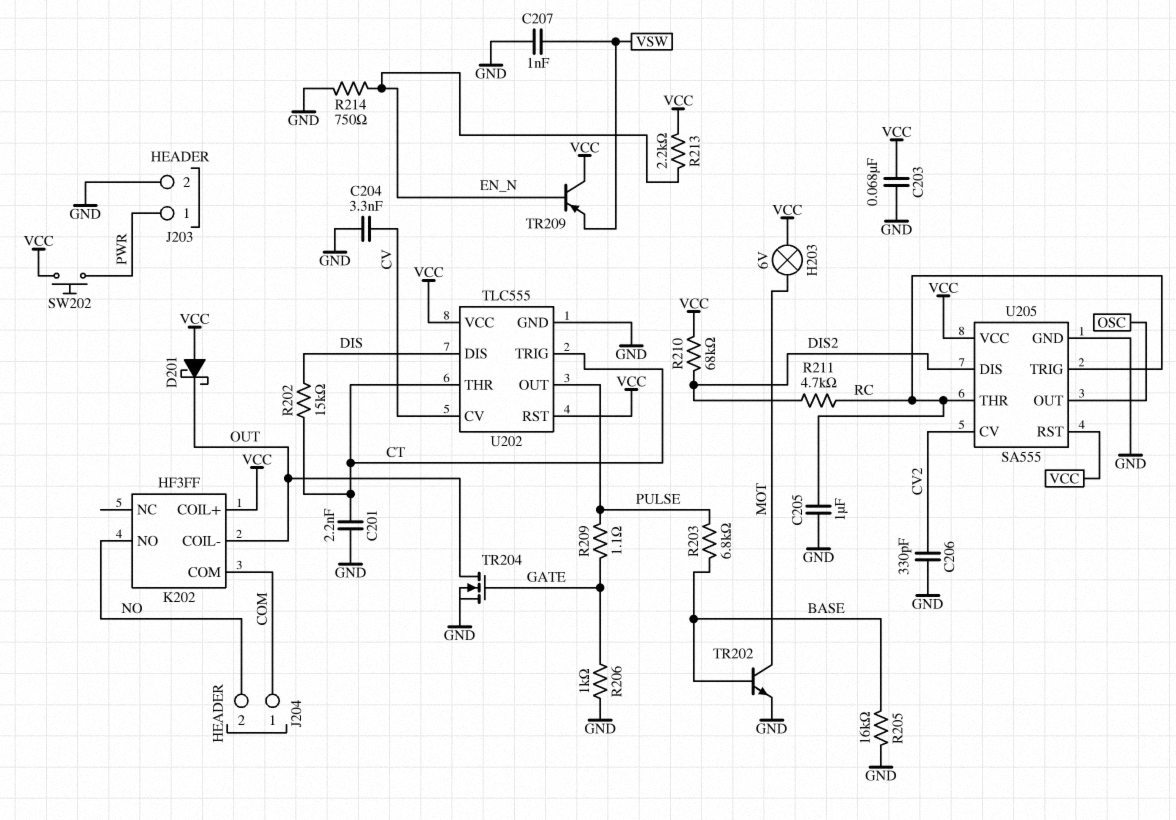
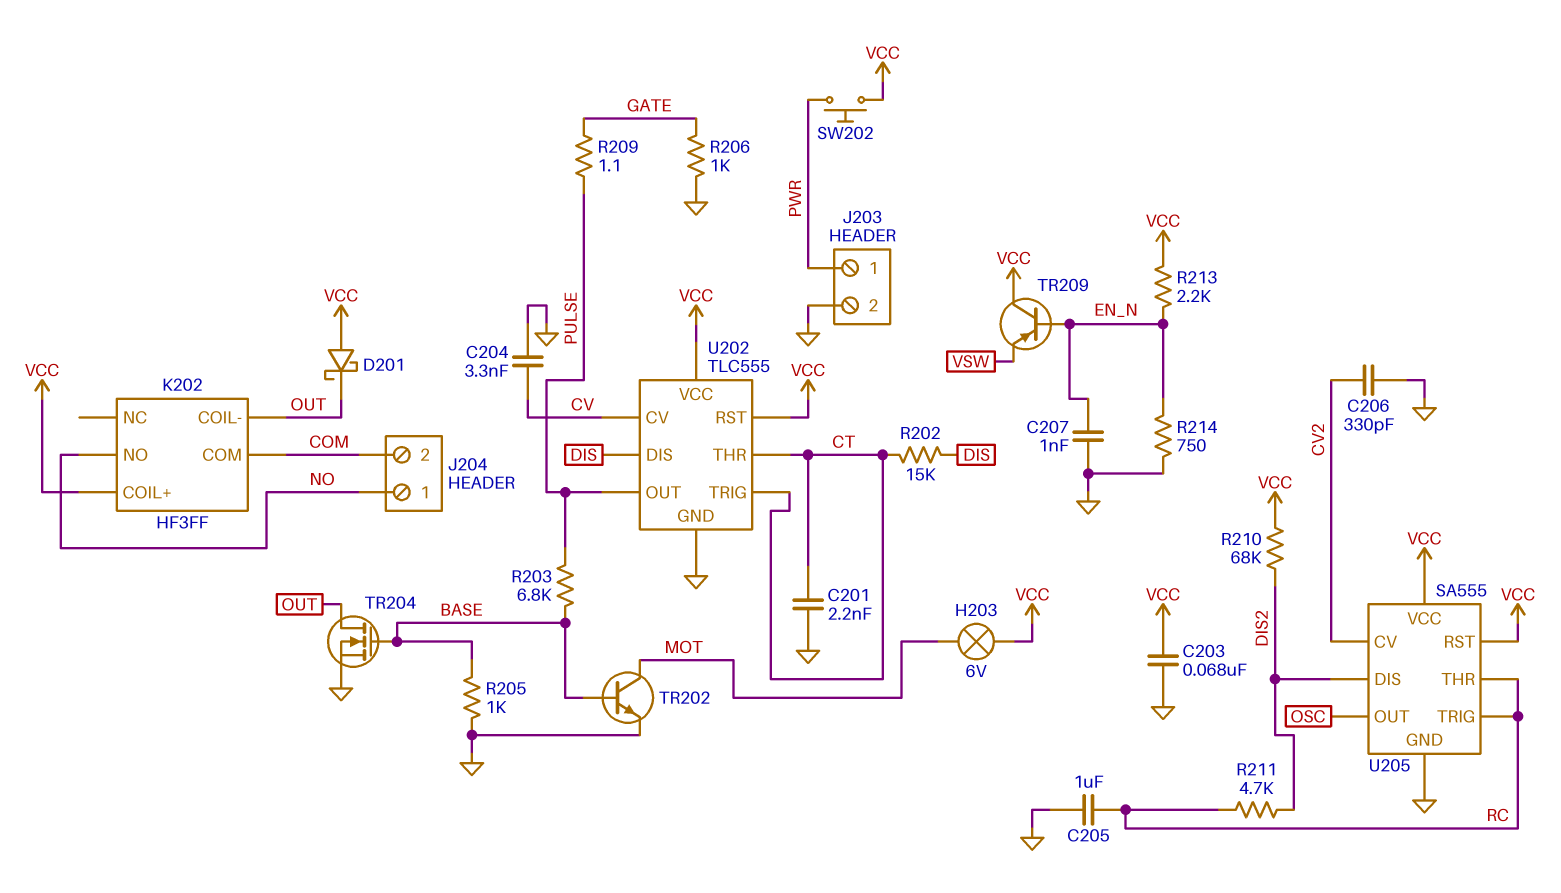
C207: 1nF (GND, VSW) -> 1nF (EN_N, GND)
J204 pin 1: COM -> NO
J204 pin 2: NO -> COM
R205: 16k (BASE, GND) -> 1k (BASE, GND)
TR204: NMOS (G GATE, D OUT, S GND) -> NMOS (G BASE, D OUT, S GND)

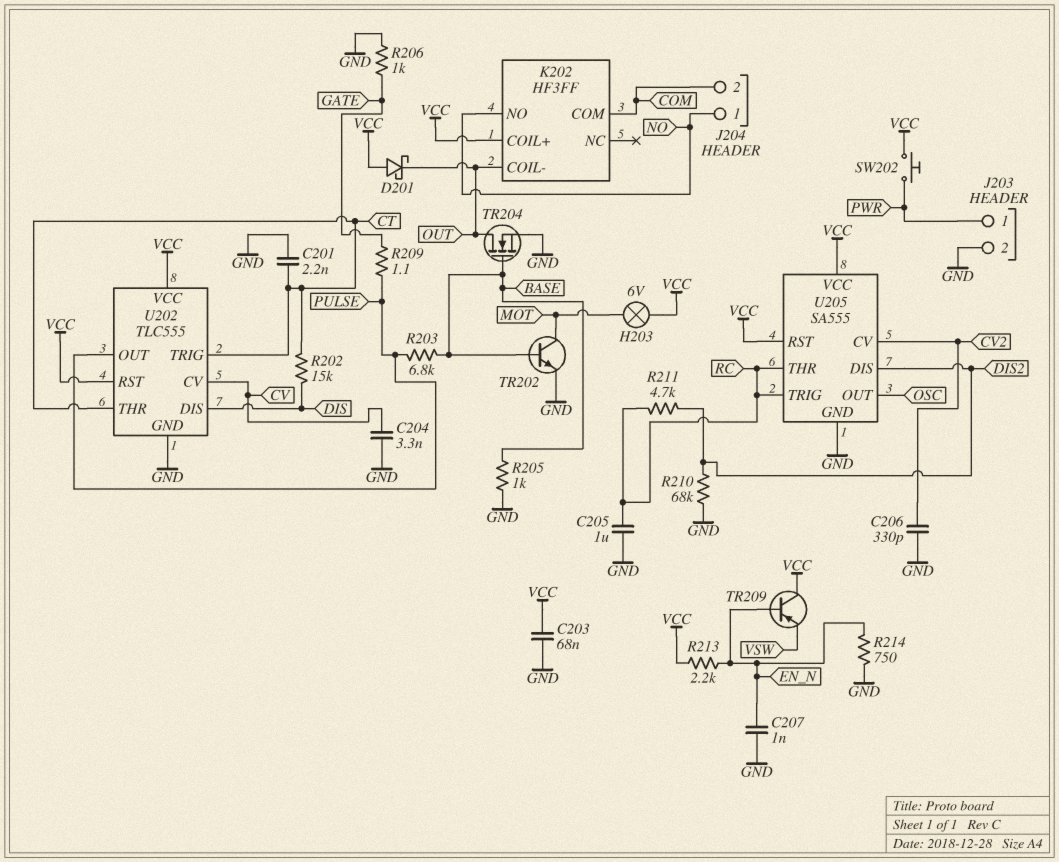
R210: 68k (DIS2, VCC) -> 68k (DIS2, GND)

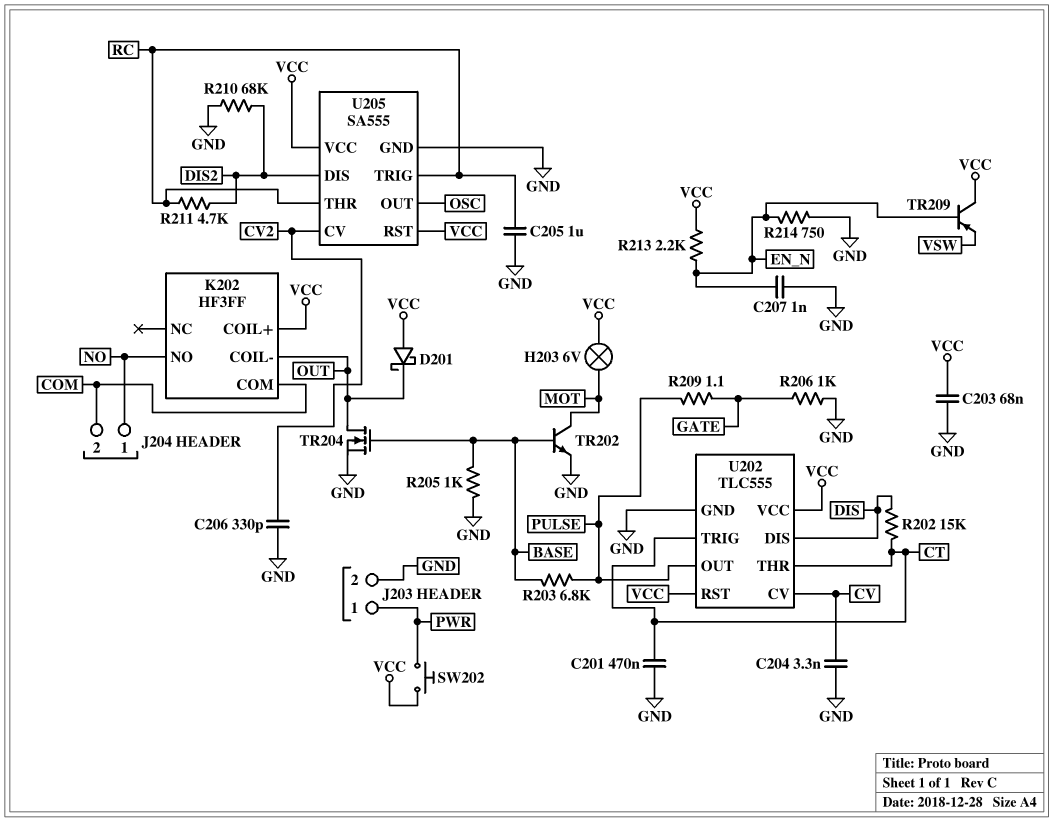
C201: 2.2nF (CT, GND) -> 470nF (CT, GND)

